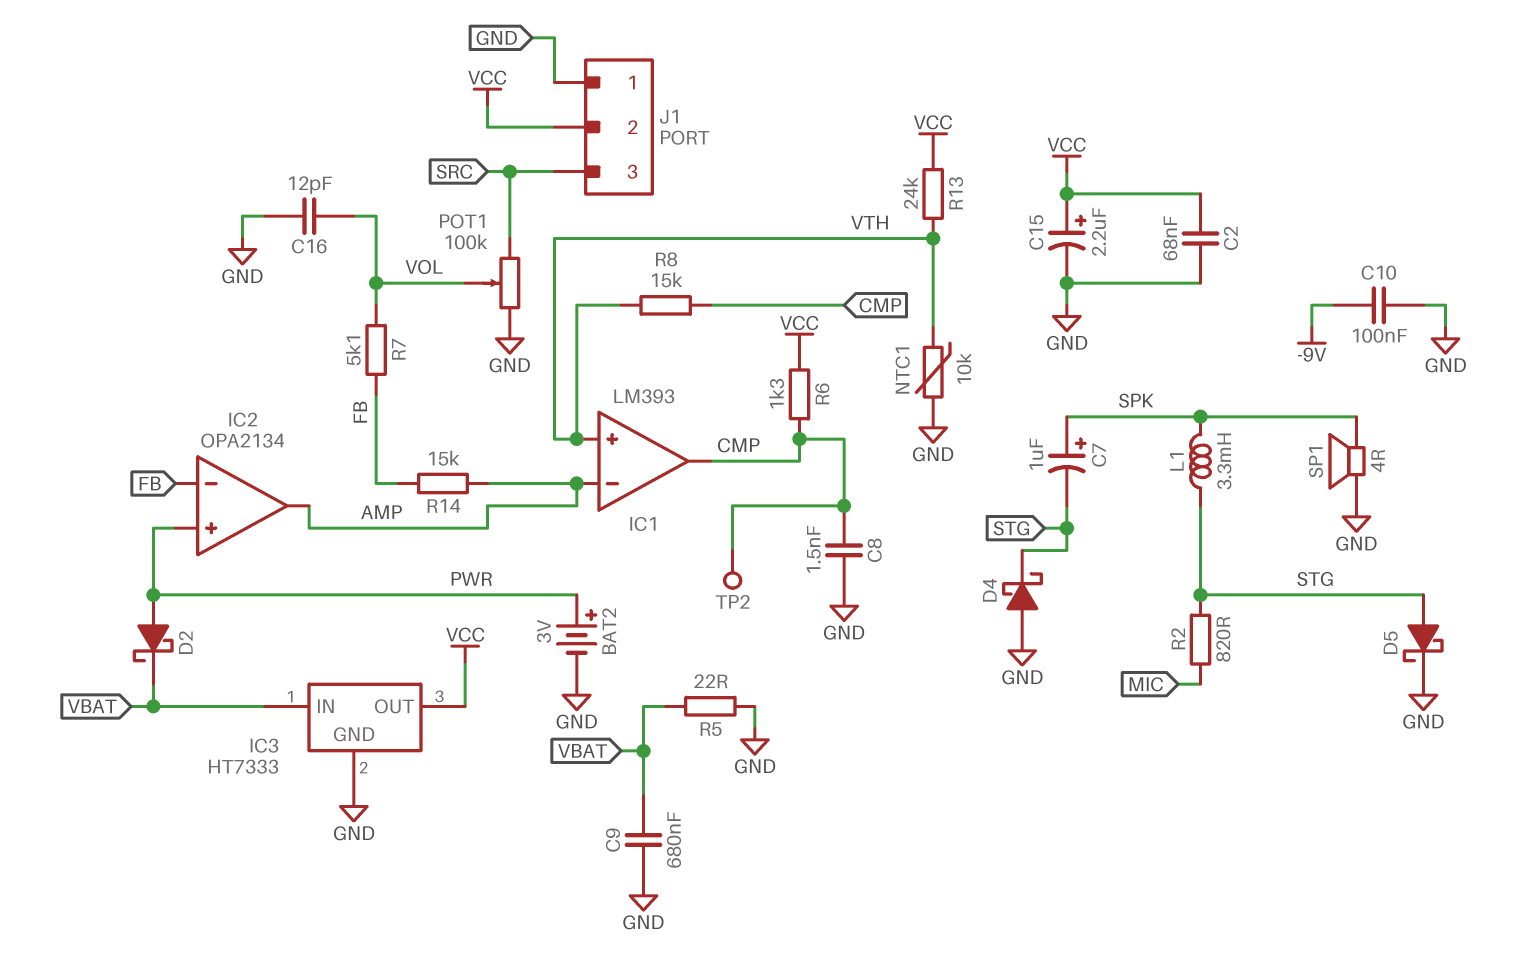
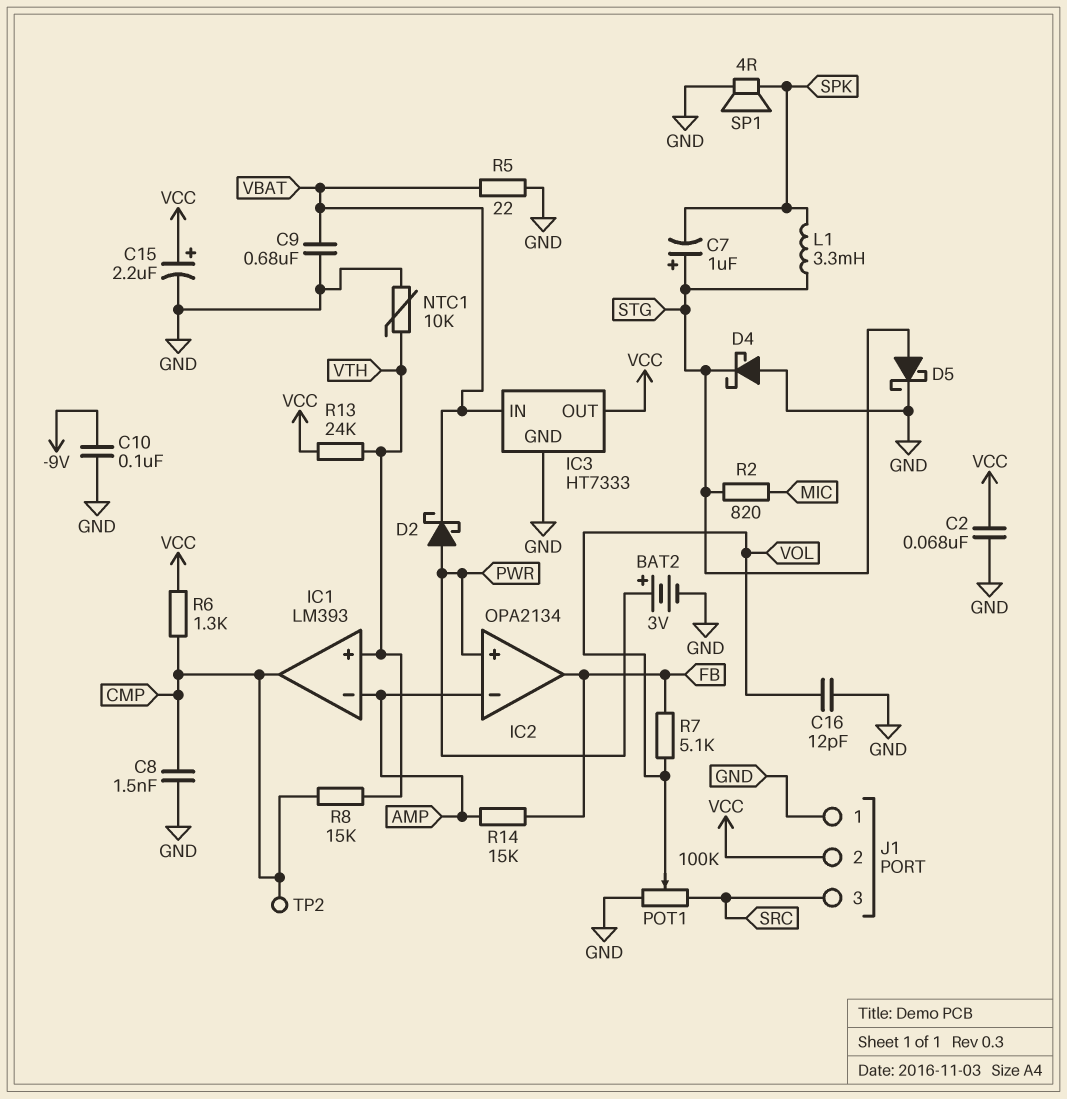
C7: 1uF (plus SPK, minus STG) -> 1uF (plus STG, minus SPK)
IC2 pin in-: FB -> AMP
IC2 pin out: AMP -> FB

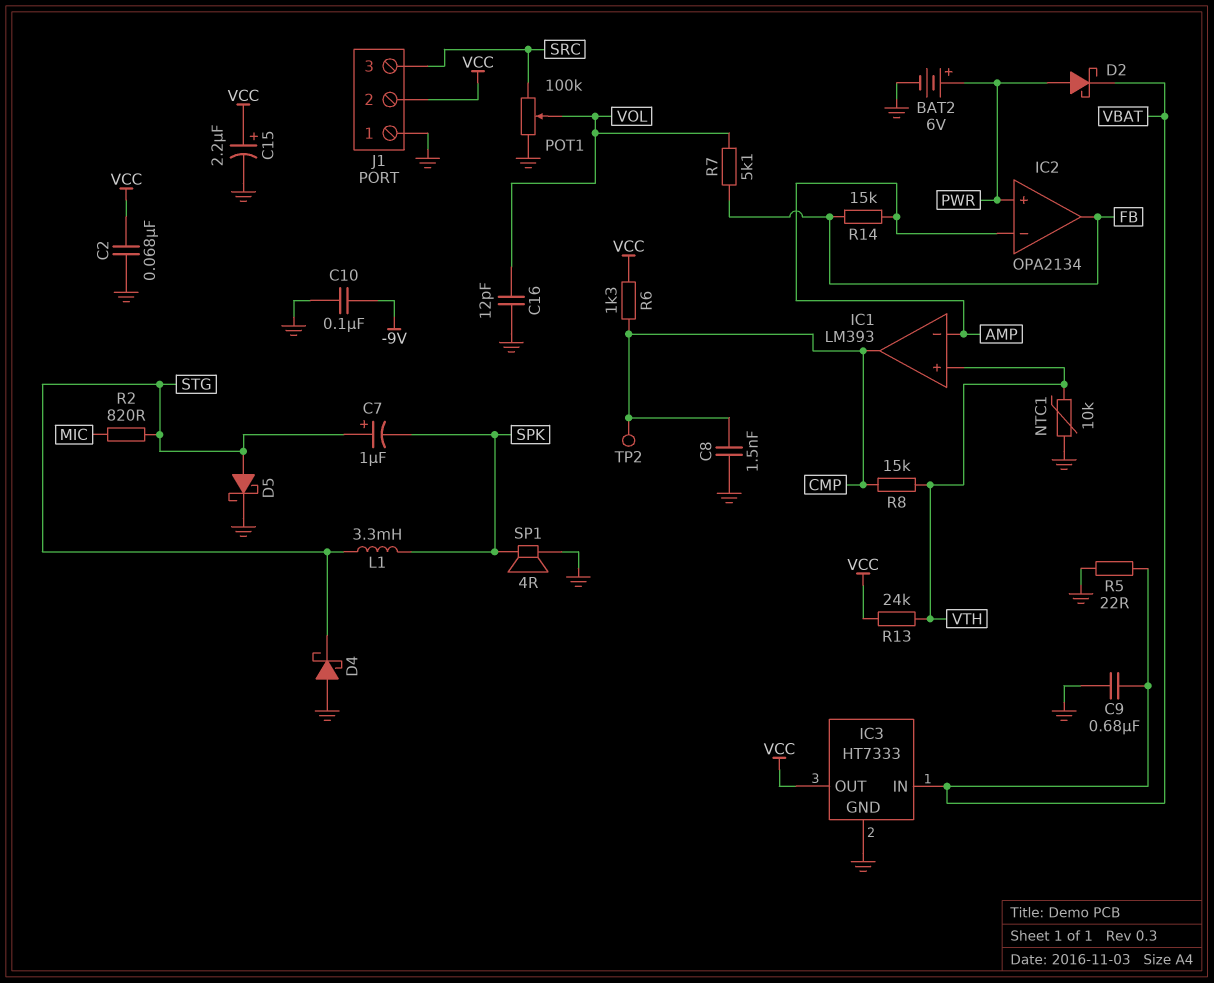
BAT2: 3V (plus PWR, minus GND) -> 6V (plus PWR, minus GND)

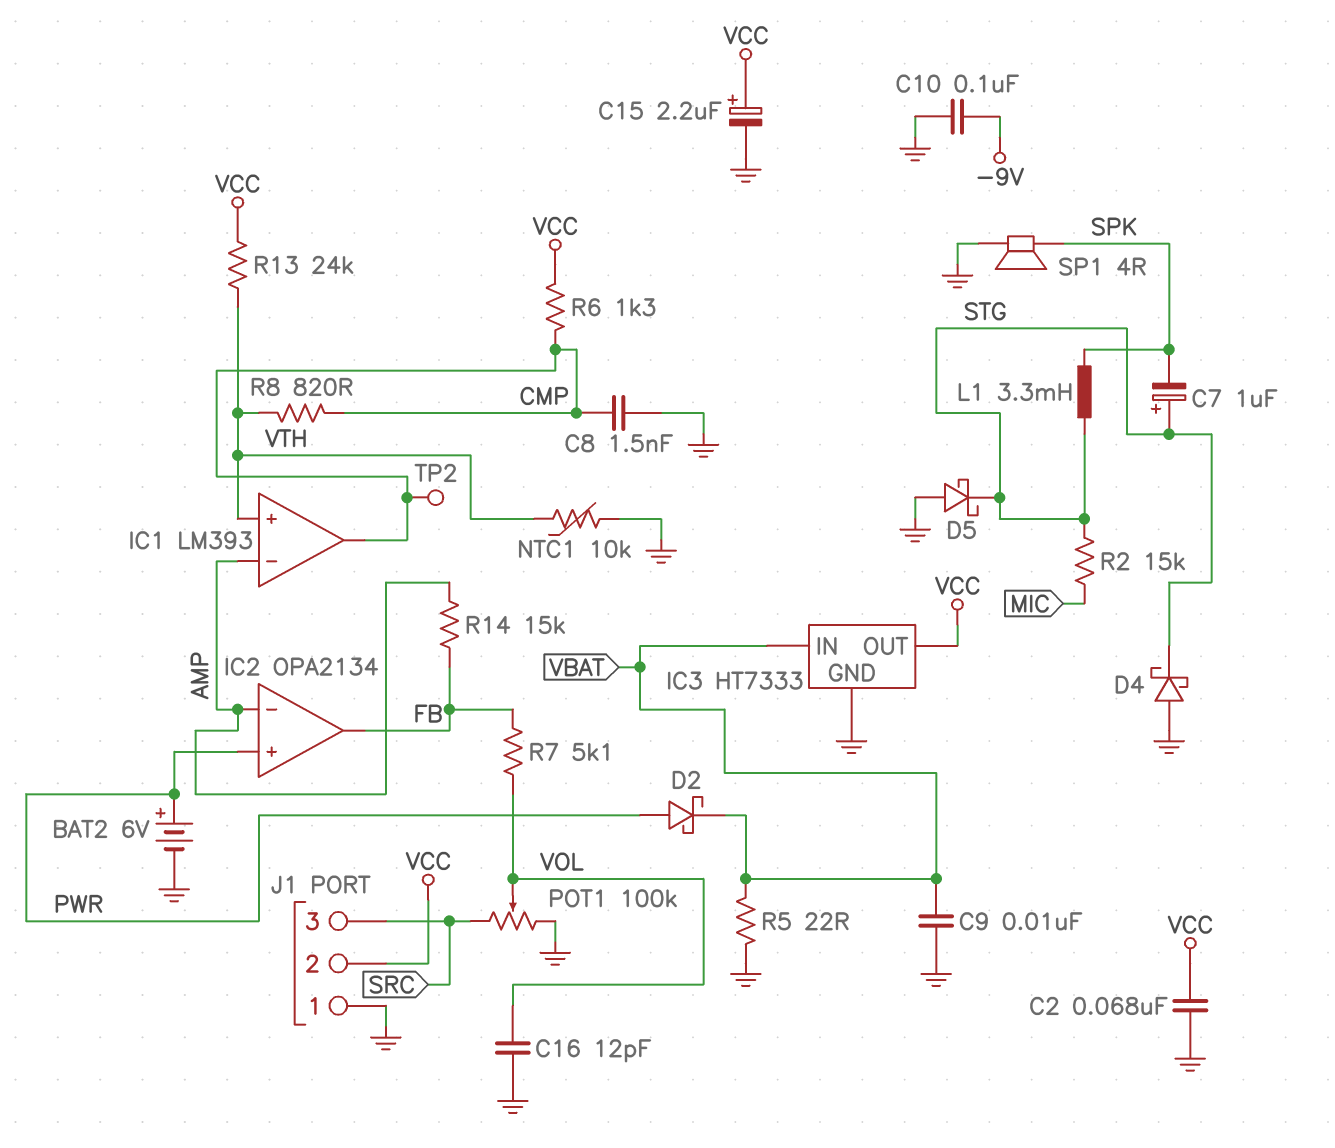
C9: 680nF (GND, VBAT) -> 10nF (GND, VBAT)
D5: schottky (A STG, K GND) -> schottky (A GND, K STG)
R2: 820 (MIC, STG) -> 15k (MIC, STG)
R8: 15k (CMP, VTH) -> 820 (CMP, VTH)

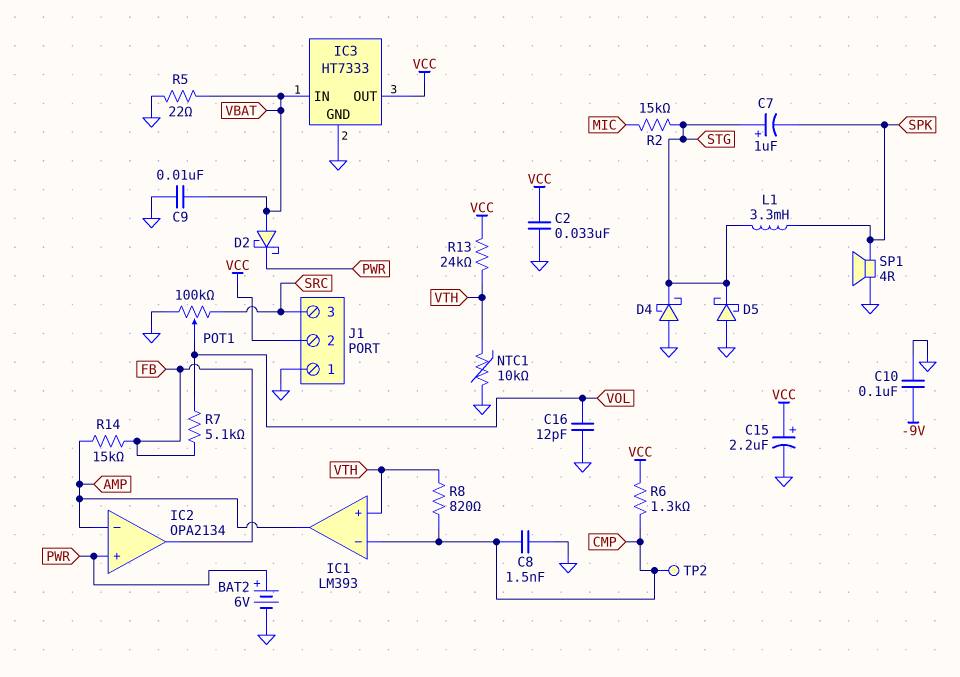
C2: 68nF (GND, VCC) -> 33nF (GND, VCC)
D2: schottky (A PWR, K VBAT) -> schottky (A VBAT, K PWR)
IC1 pin in-: AMP -> CMP
IC1 pin out: CMP -> AMP

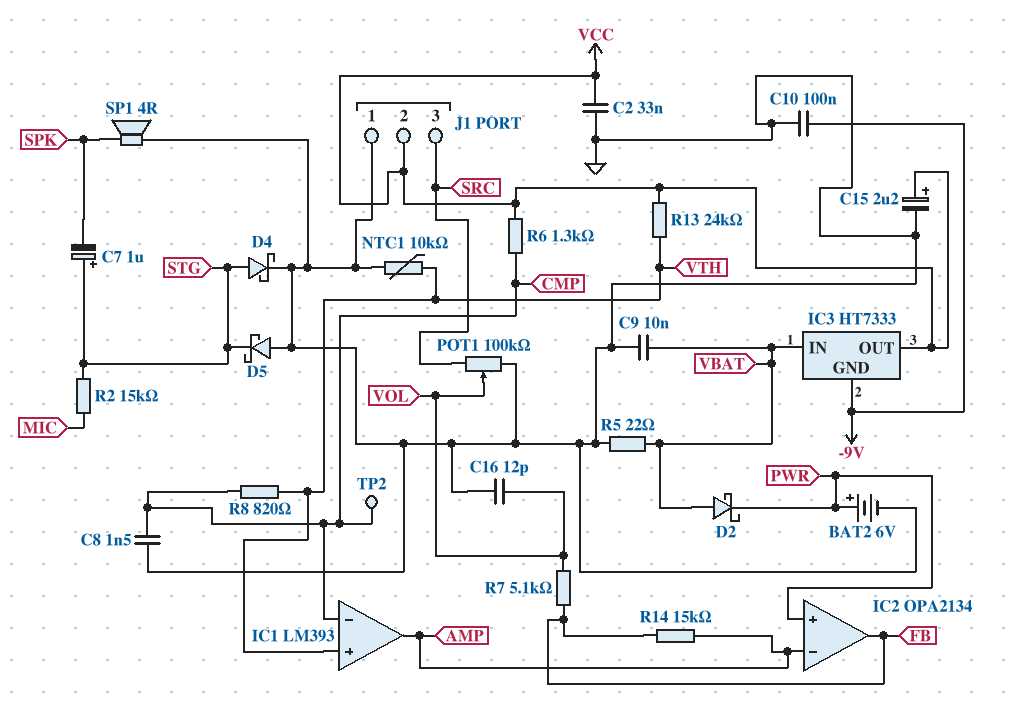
D4: schottky (A GND, K STG) -> schottky (A STG, K GND)
IC3 pin GND: GND -> -9V
L1: 3.3mH (SPK, STG) -> none

